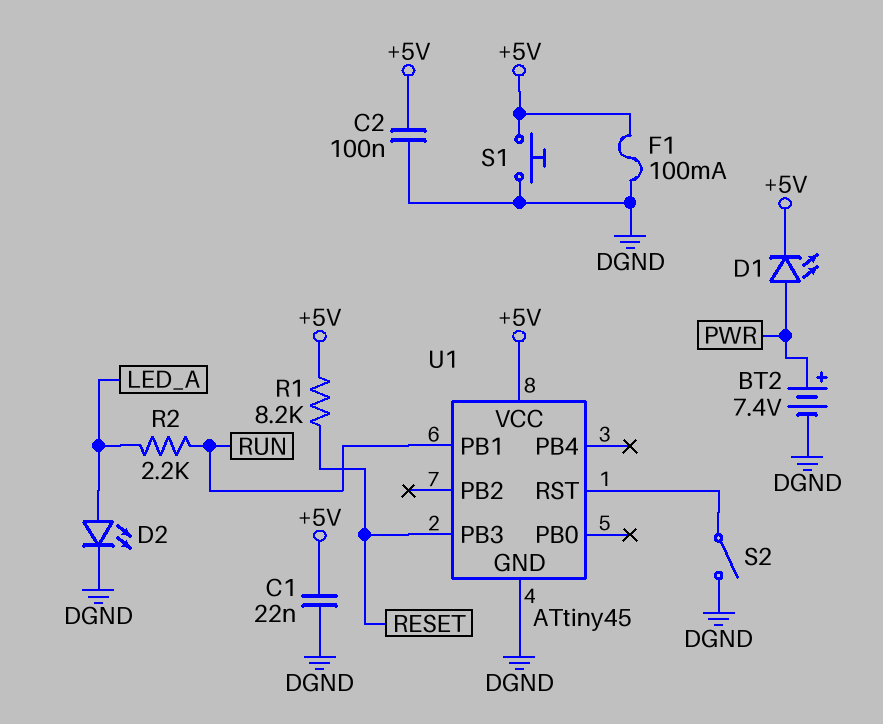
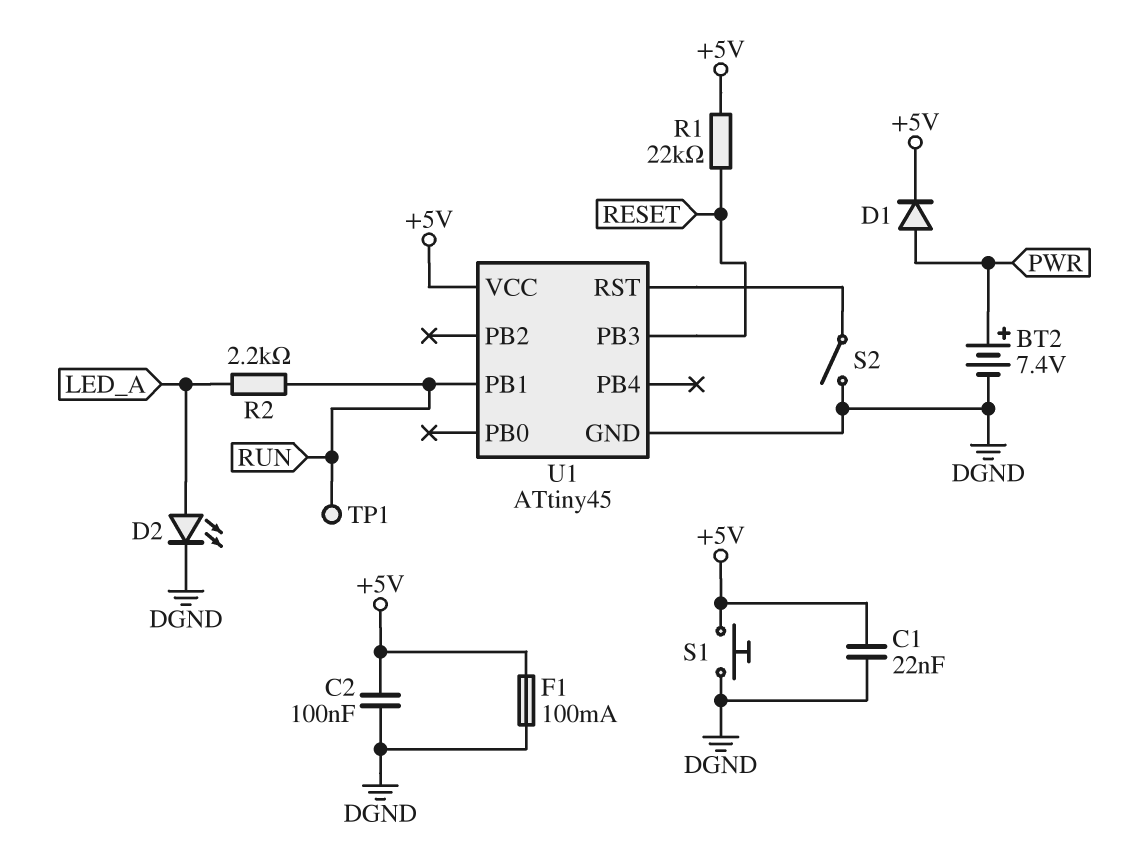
D1: LED (A PWR, K +5V) -> diode (A PWR, K +5V)
R1: 8.2k (+5V, RESET) -> 22k (+5V, RESET)
TP1: none -> test point (RUN)

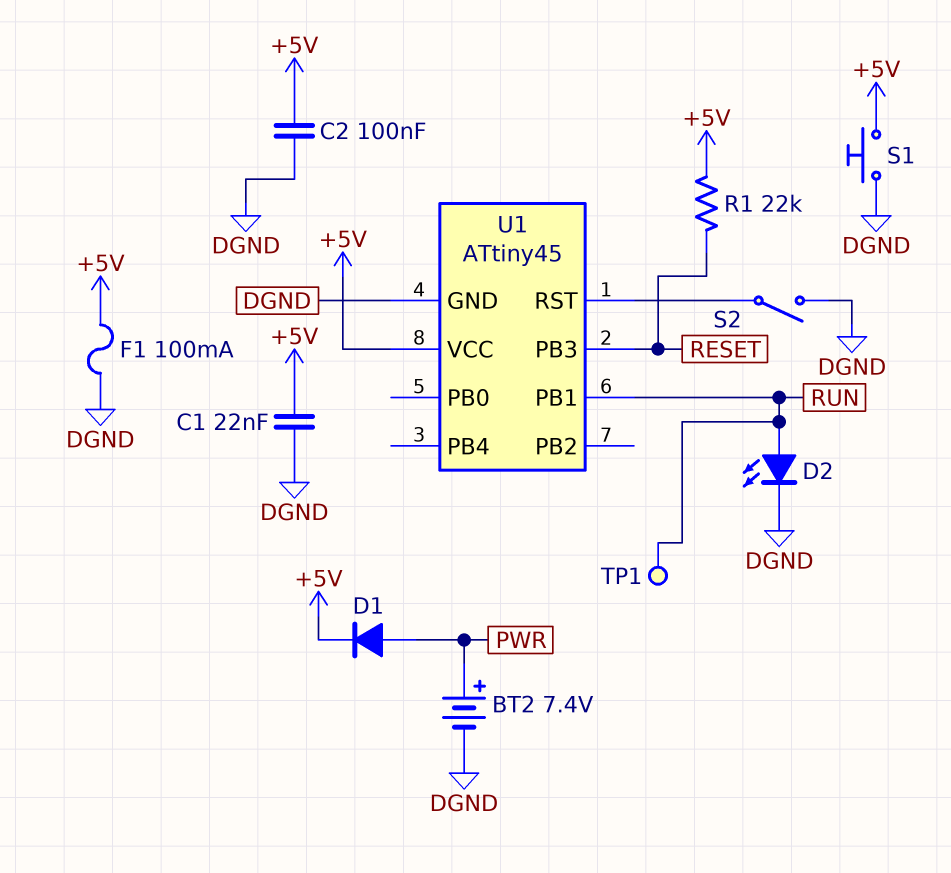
D2: LED (A LED_A, K DGND) -> LED (A RUN, K DGND)
R2: 2.2k (LED_A, RUN) -> none

